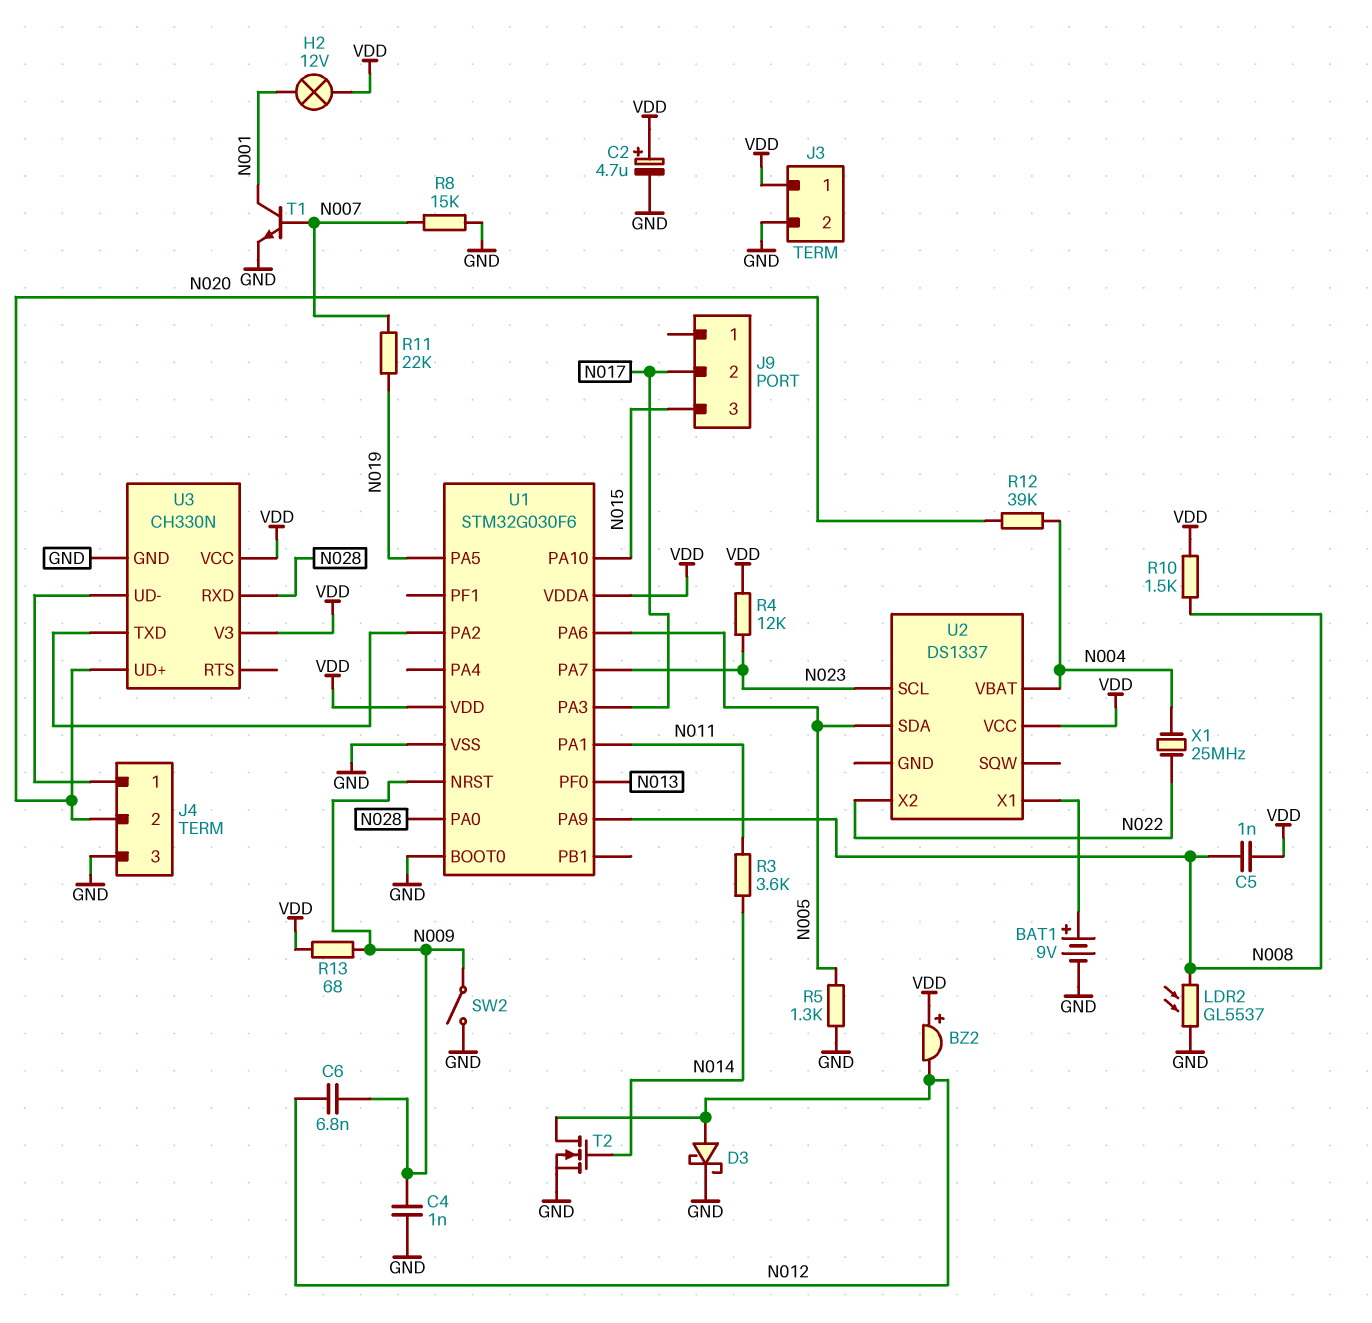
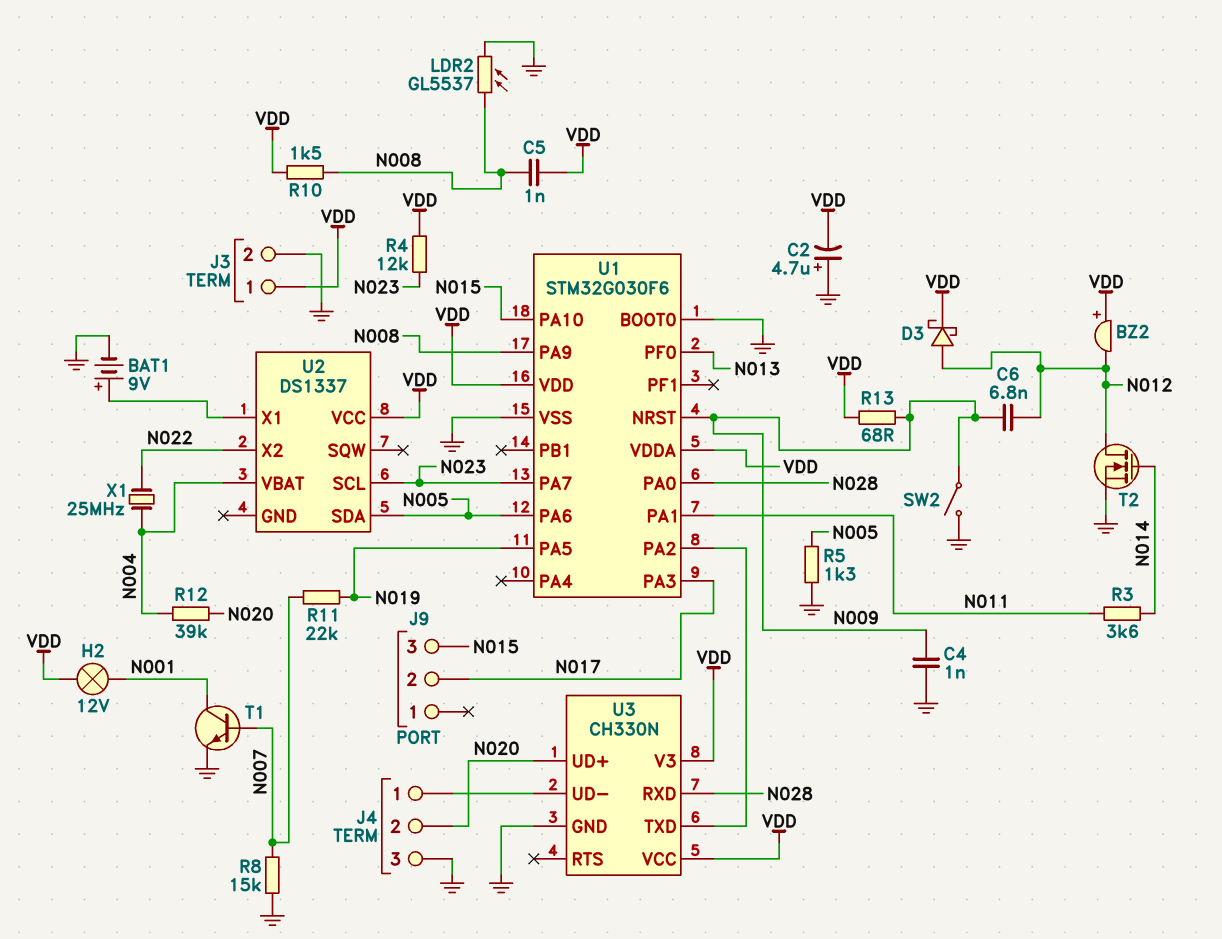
C2: 4.7uF (plus VDD, minus GND) -> 4.7uF (plus GND, minus VDD)
D3: schottky (A N012, K GND) -> schottky (A N012, K VDD)

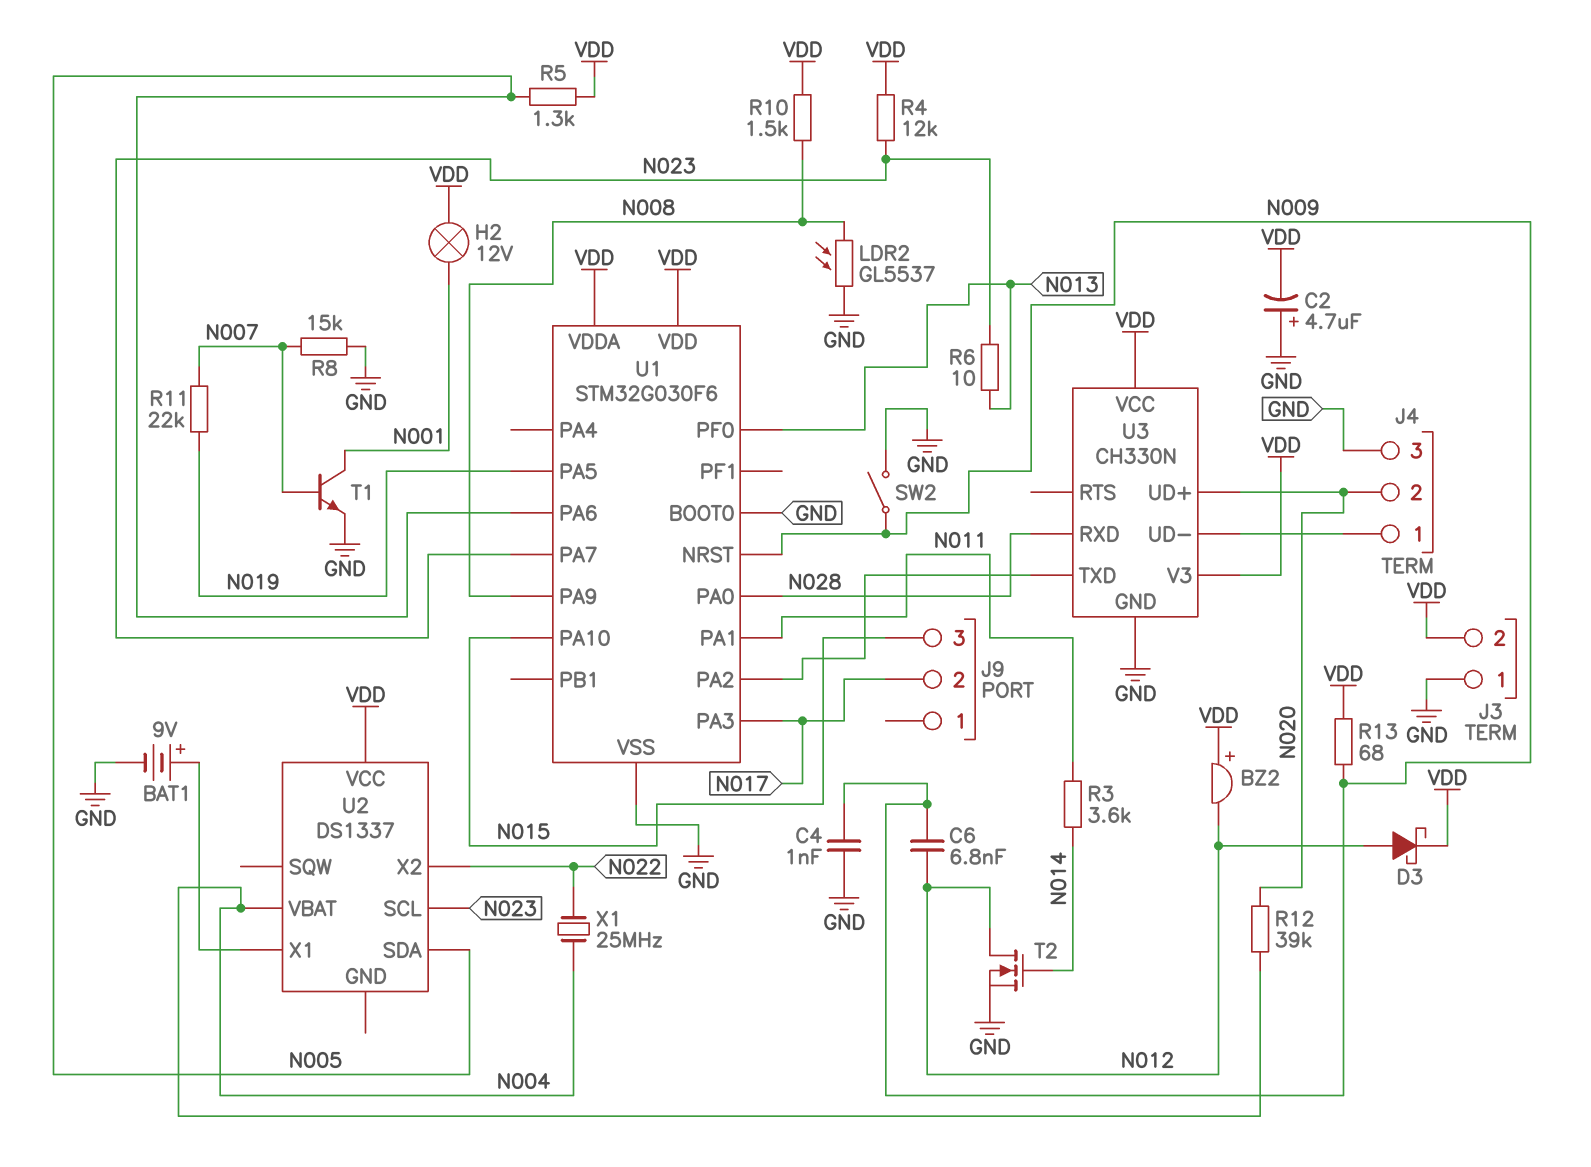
C5: 1nF (N008, VDD) -> none
J3 pin 1: VDD -> GND
J3 pin 2: GND -> VDD
R5: 1.3k (GND, N005) -> 1.3k (N005, VDD)
R6: none -> 10 (N013, N023)

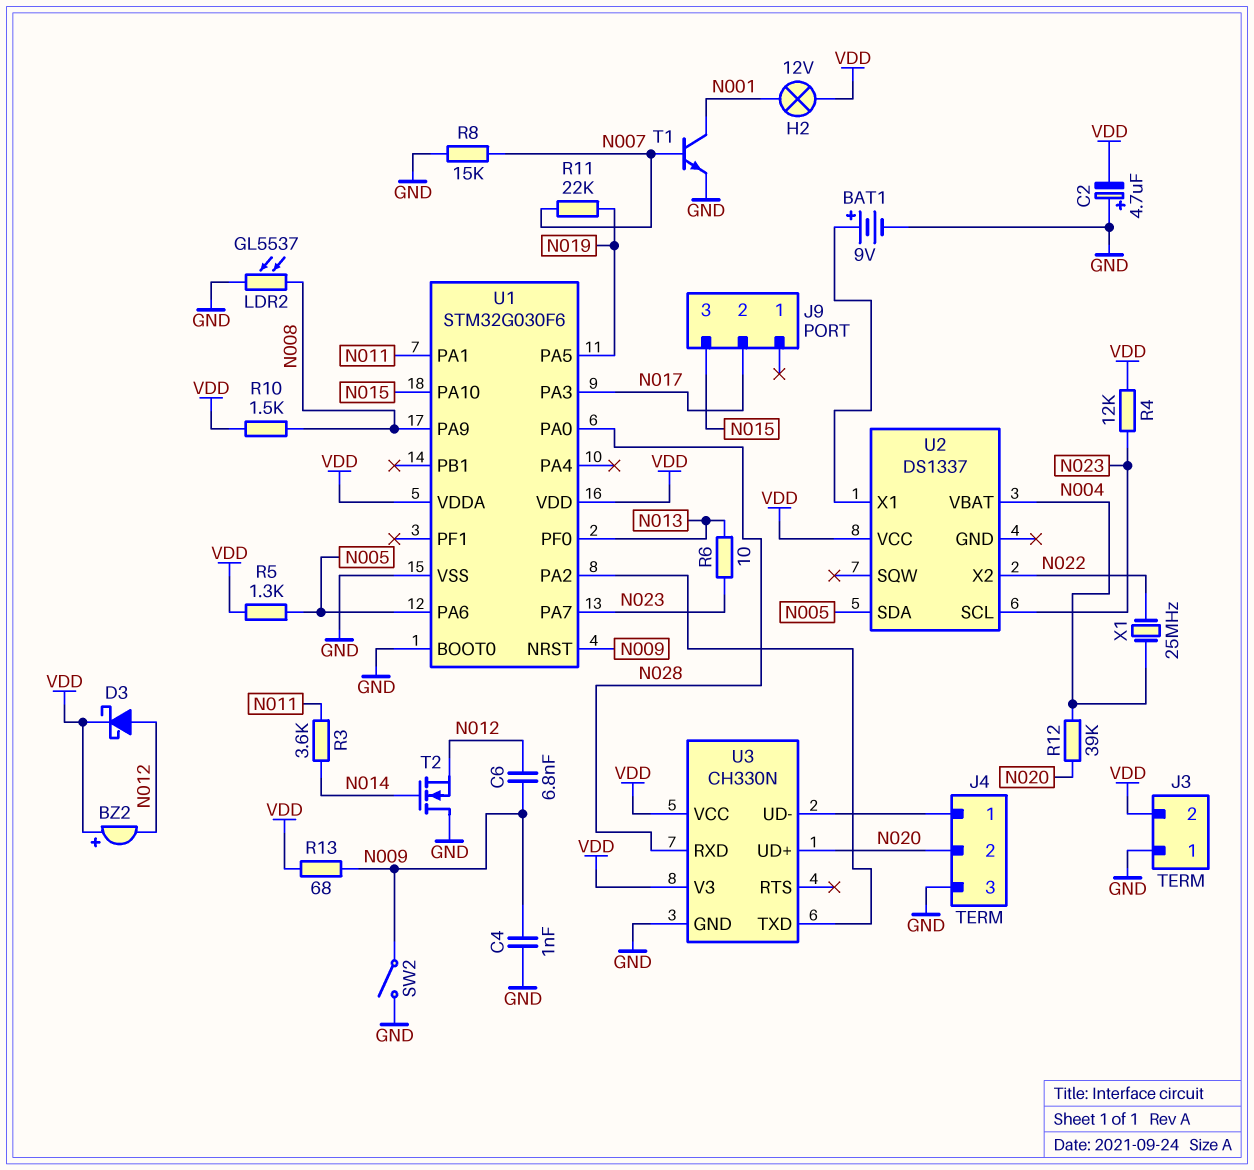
T2: NMOS (G N014, D N012, S GND) -> NMOS (G N014, D GND, S N012)

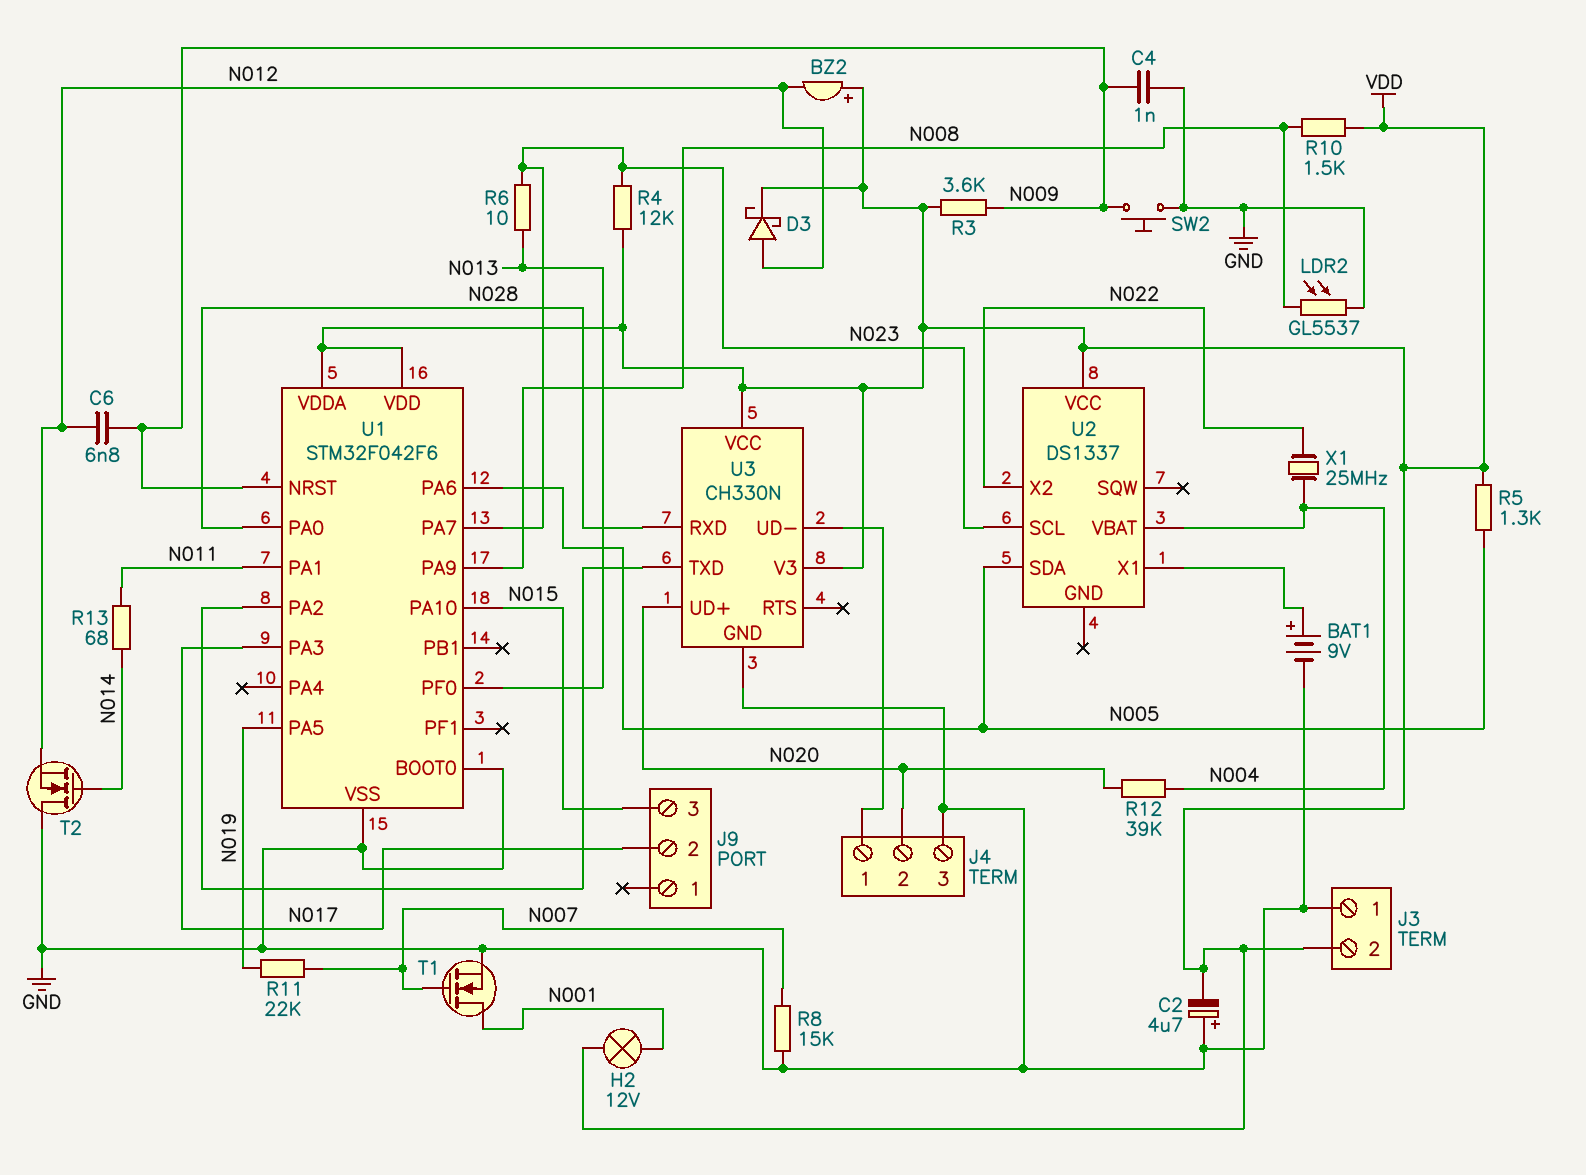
R3: 3.6k (N011, N014) -> 3.6k (N009, VDD)
R13: 68 (N009, VDD) -> 68 (N011, N014)
SW2: switch (GND, N009) -> button (GND, N009)
T1: NPN (B N007, C N001, E GND) -> NMOS (G N007, D N001, S GND)
U1: STM32G030F6 -> STM32F042F6

